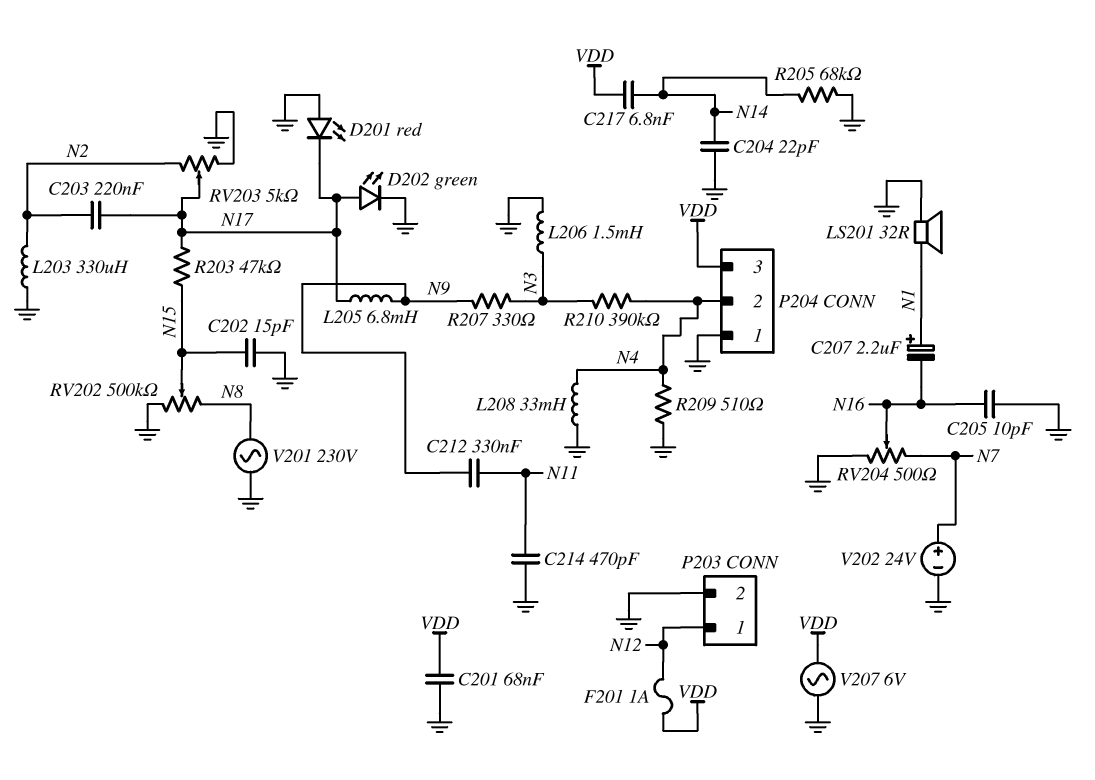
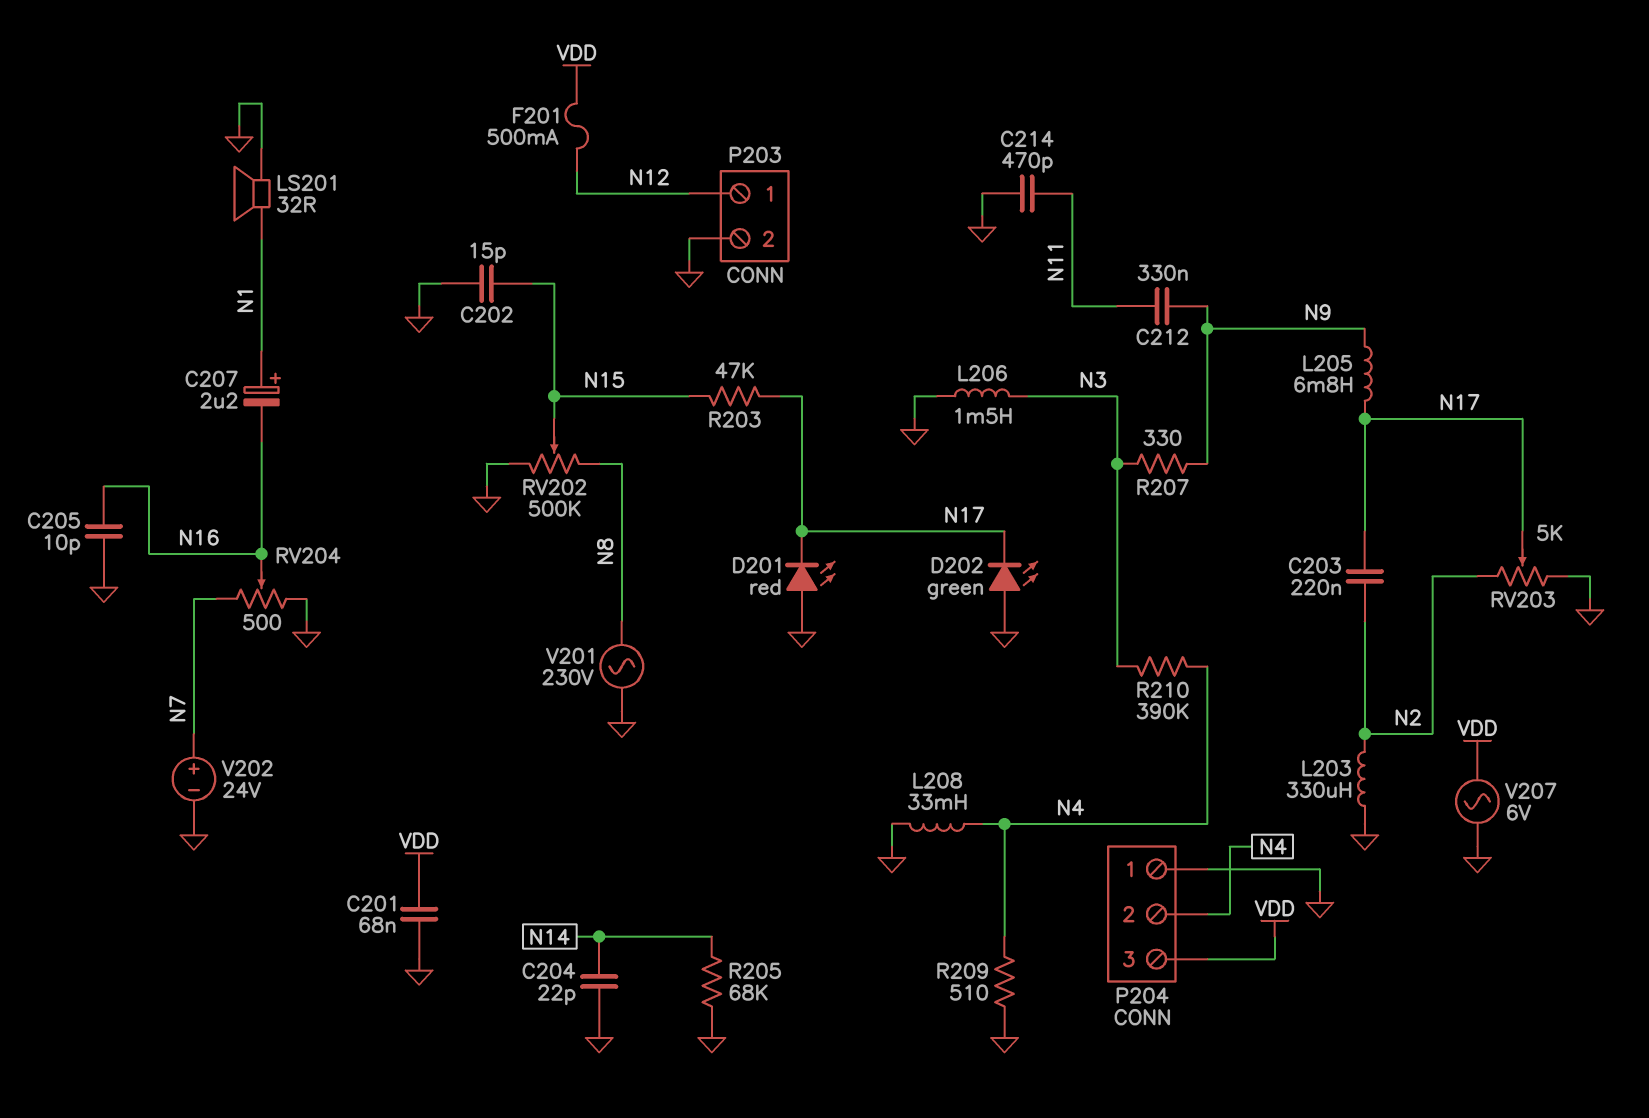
C217: 6.8nF (N14, VDD) -> none
D202: LED green (A N17, K GND) -> LED green (A GND, K N17)
F201: 1A (N12, VDD) -> 500mA (N12, VDD)

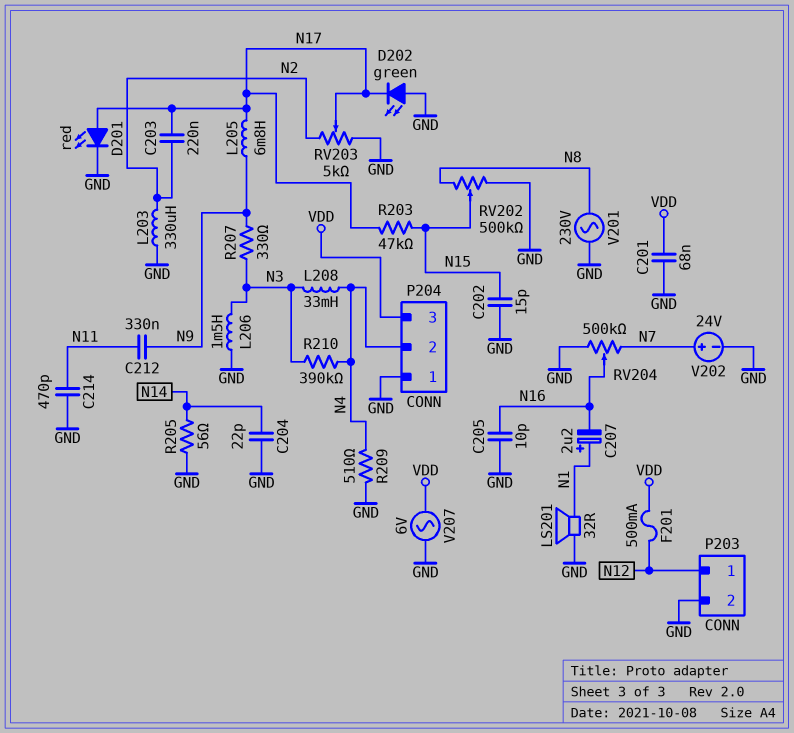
D201: LED red (A GND, K N17) -> LED red (A N17, K GND)
L208: 33mH (GND, N4) -> 33mH (N3, N4)
R205: 68k (GND, N14) -> 56 (GND, N14)
RV204: 500 (GND, N7, wiper N16) -> 500k (GND, N7, wiper N16)

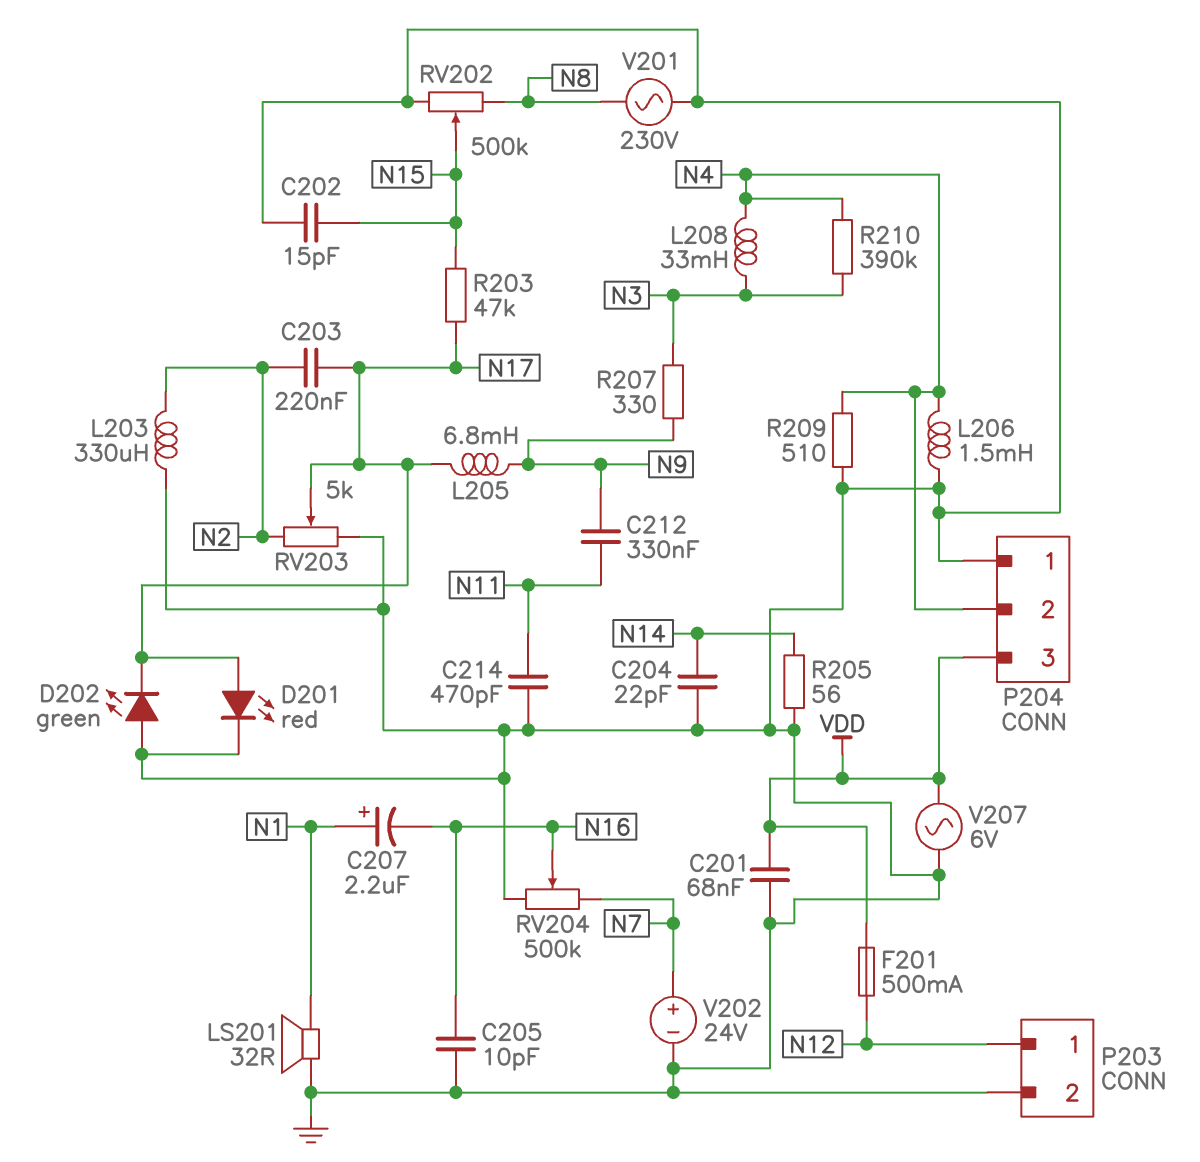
L206: 1.5mH (GND, N3) -> 1.5mH (GND, N4)

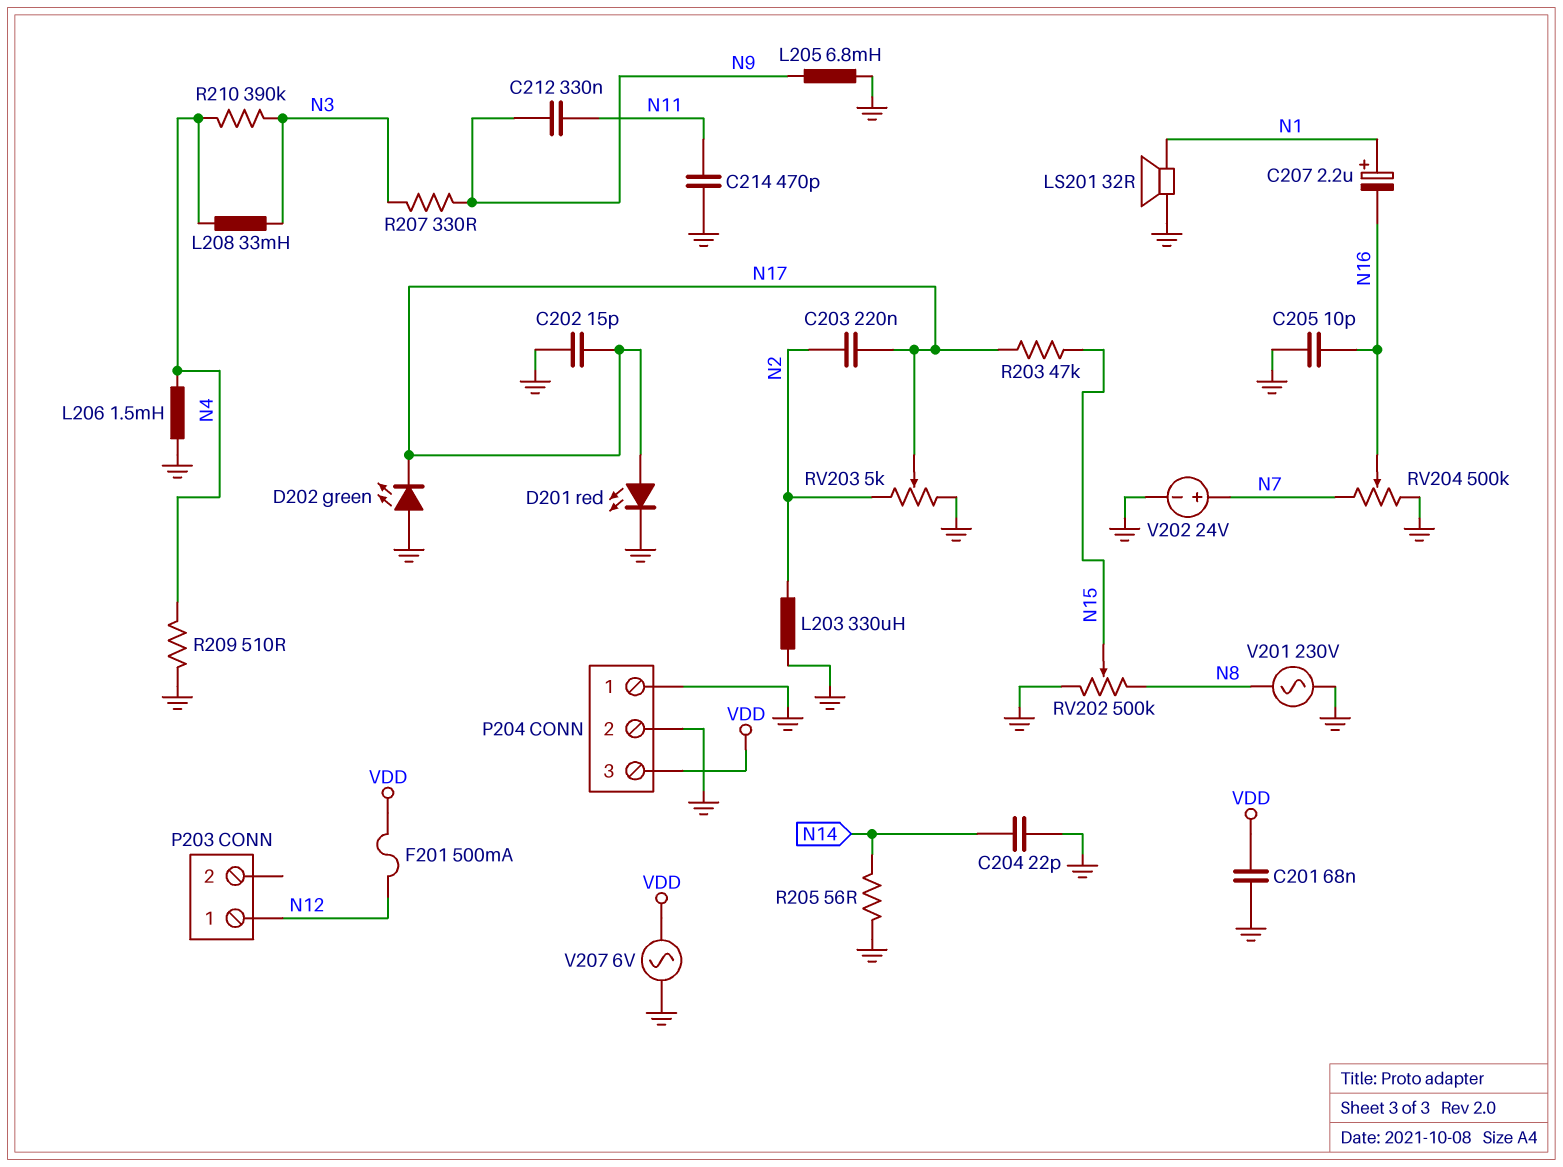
C202: 15pF (GND, N15) -> 15pF (GND, N17)
L205: 6.8mH (N9, N17) -> 6.8mH (GND, N9)
P203 pin 2: GND -> none
P204 pin 2: N4 -> GND

